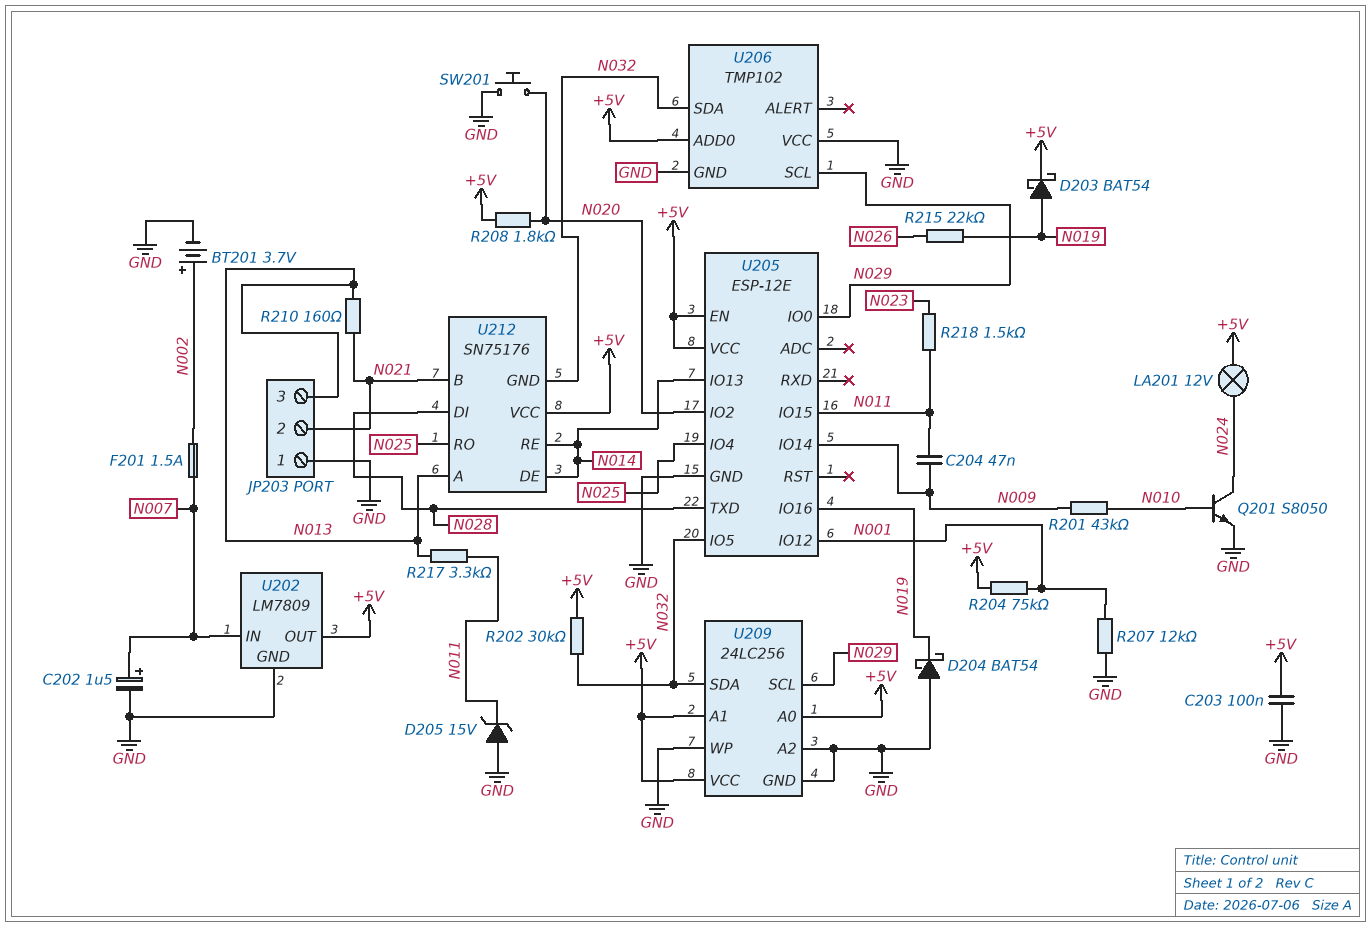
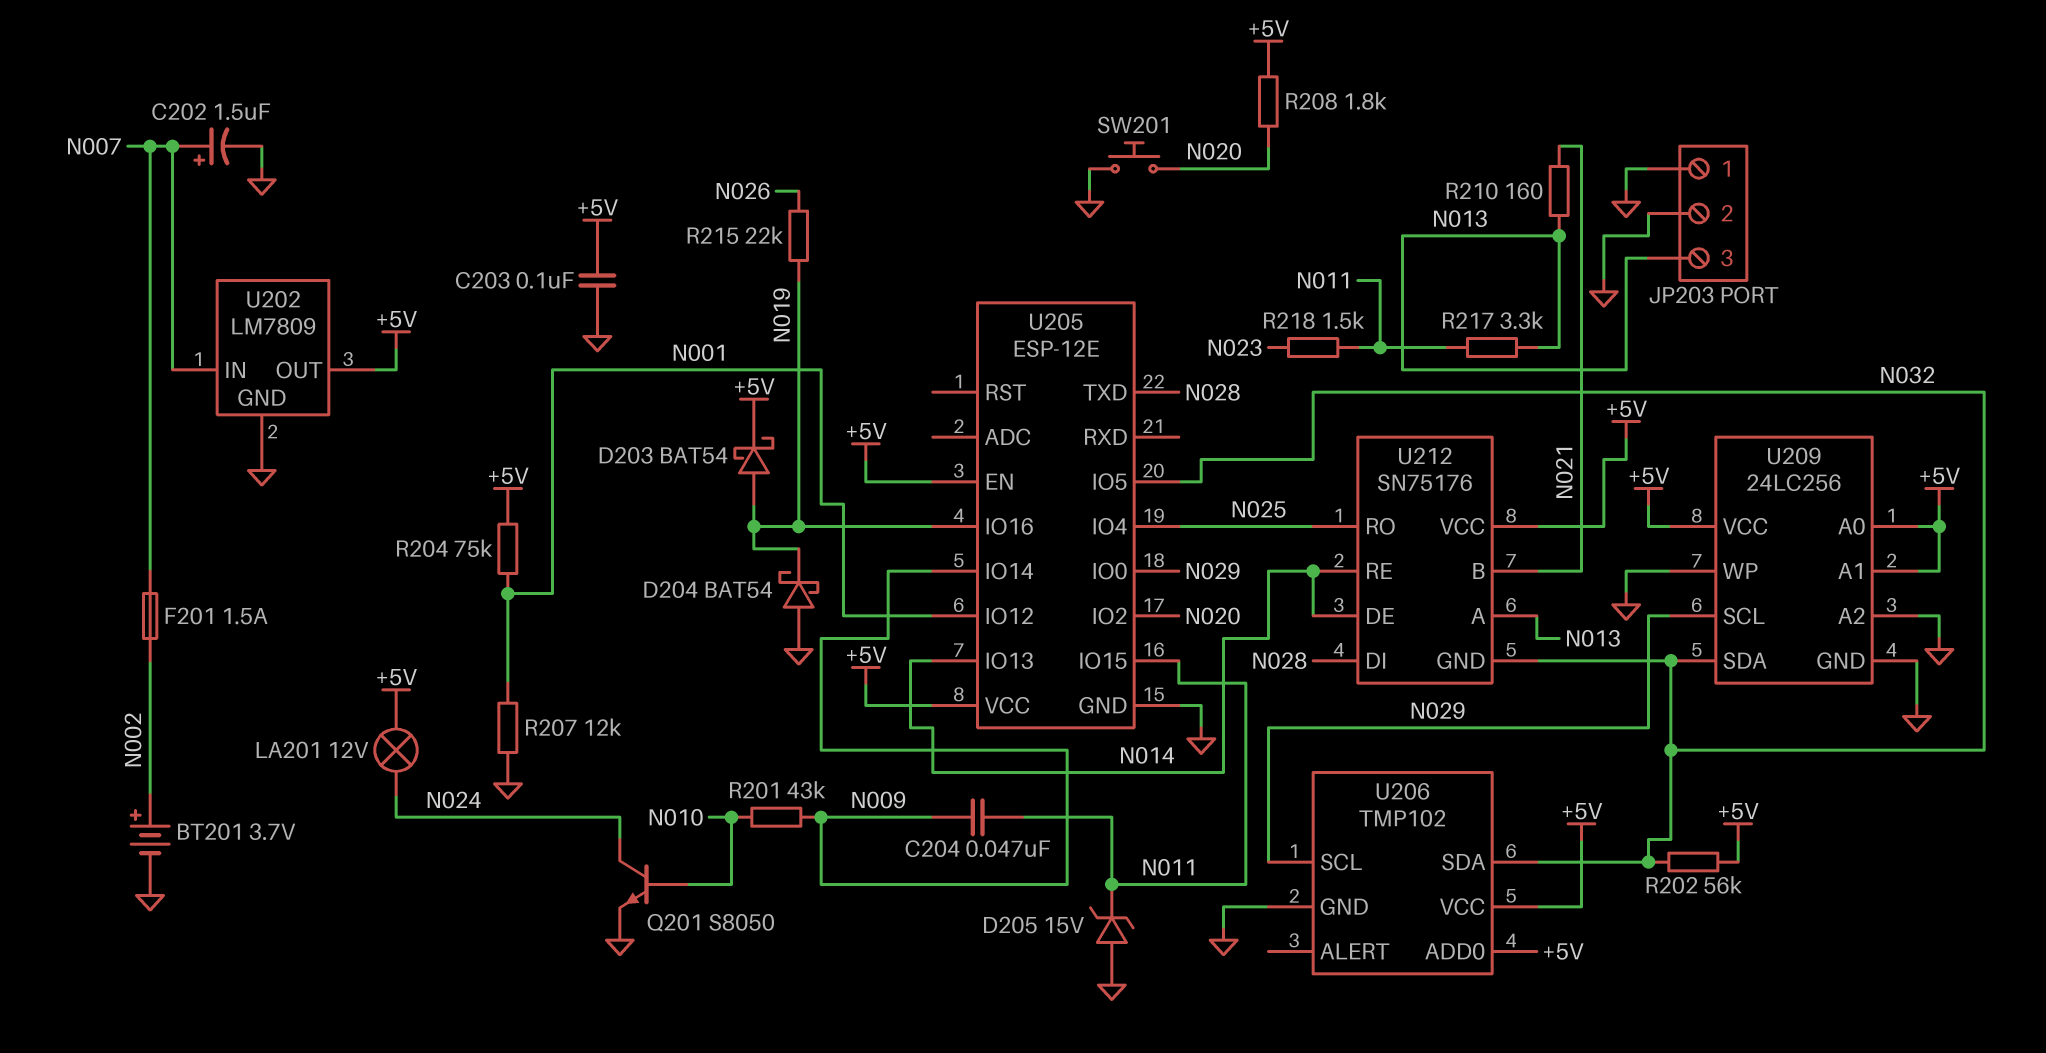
JP203 pin 2: N021 -> GND
R202: 30k (+5V, N032) -> 56k (+5V, N032)
U206 pin VCC: GND -> +5V

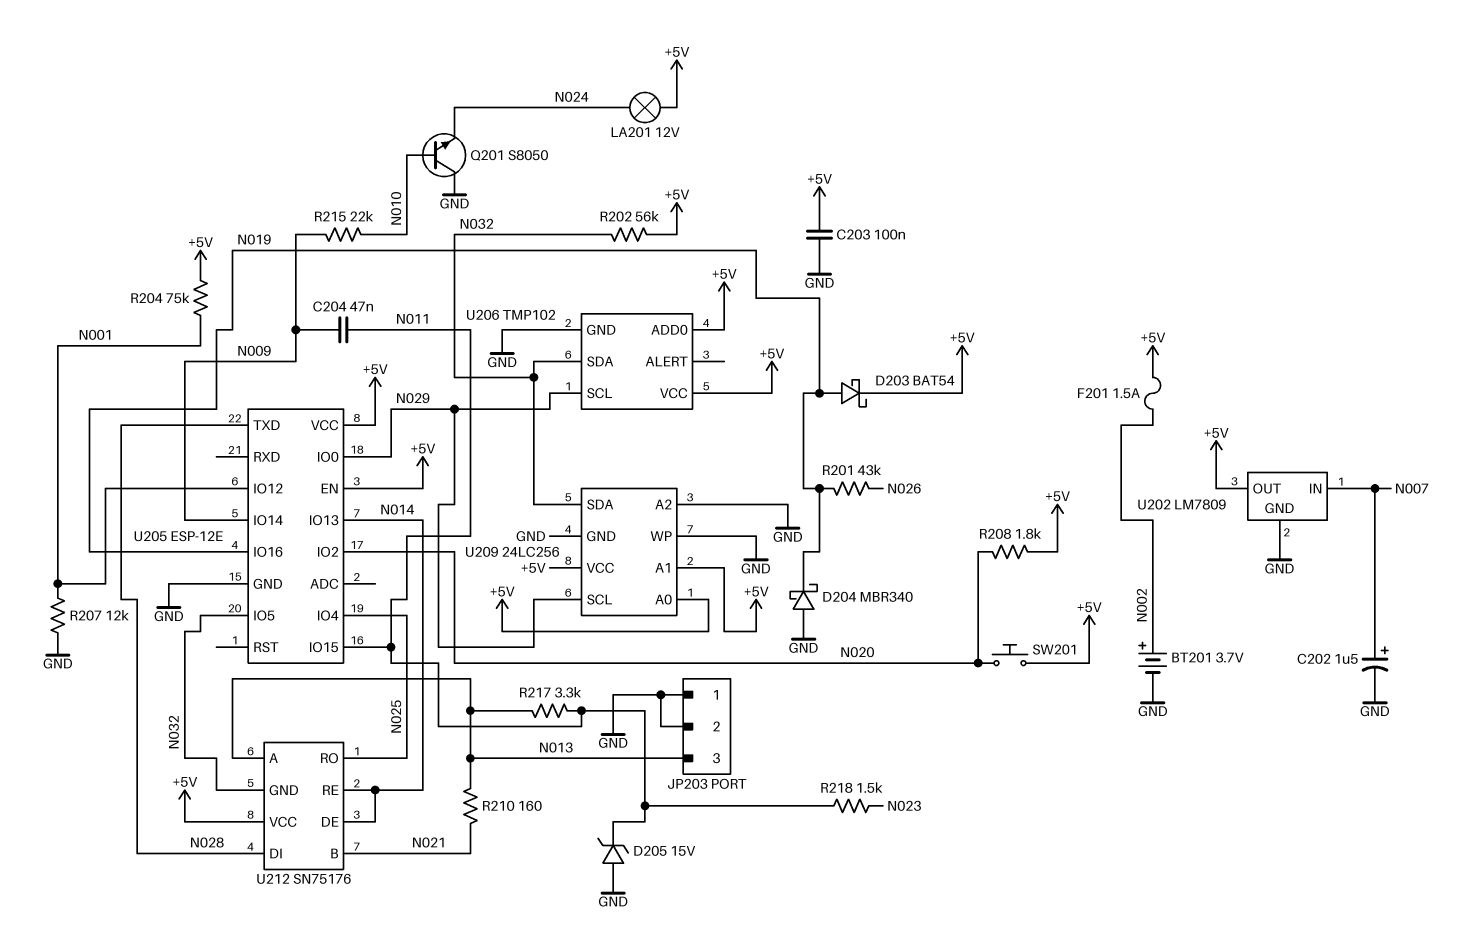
D204: schottky BAT54 (A GND, K N019) -> schottky MBR340 (A GND, K N019)
F201: 1.5A (N002, N007) -> 1.5A (+5V, N002)
Q201: NPN S8050 (B N010, C N024, E GND) -> NPN S8050 (B N010, C GND, E N024)
R201: 43k (N009, N010) -> 43k (N019, N026)
R215: 22k (N019, N026) -> 22k (N009, N010)
SW201: button (GND, N020) -> button (+5V, N020)

